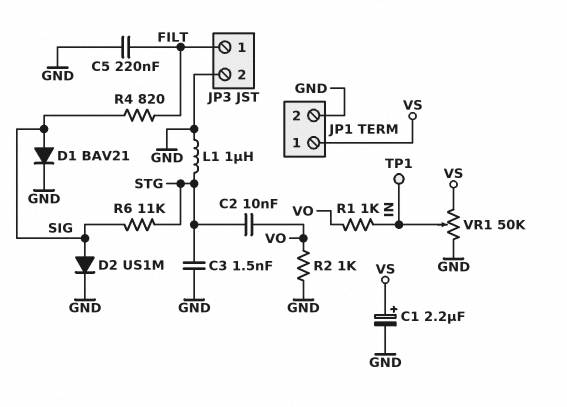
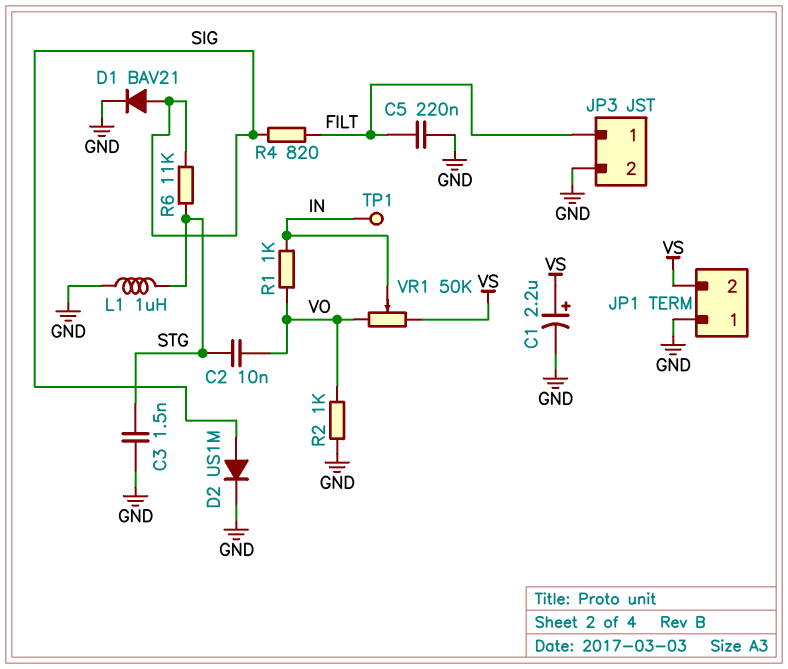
JP1 pin 1: VS -> GND
JP1 pin 2: GND -> VS
VR1: 50k (GND, VS, wiper IN) -> 50k (VO, VS, wiper IN)

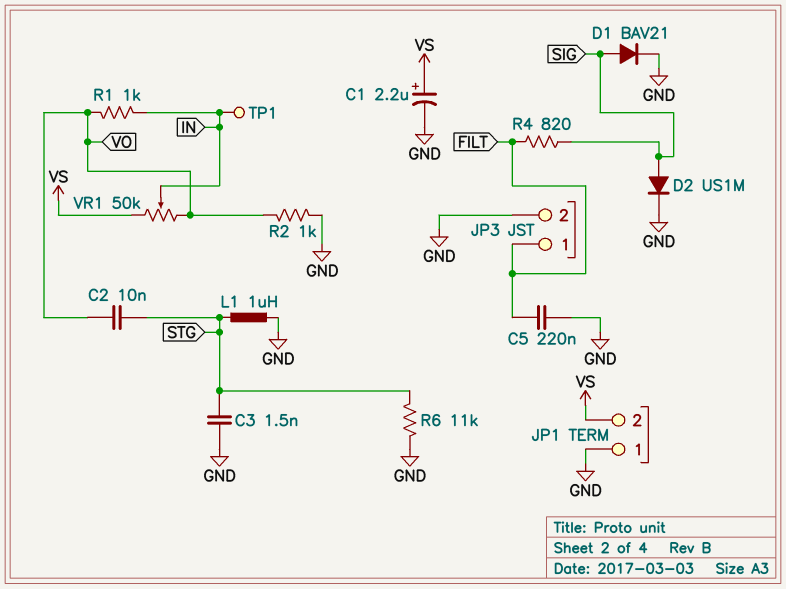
R6: 11k (SIG, STG) -> 11k (GND, STG)

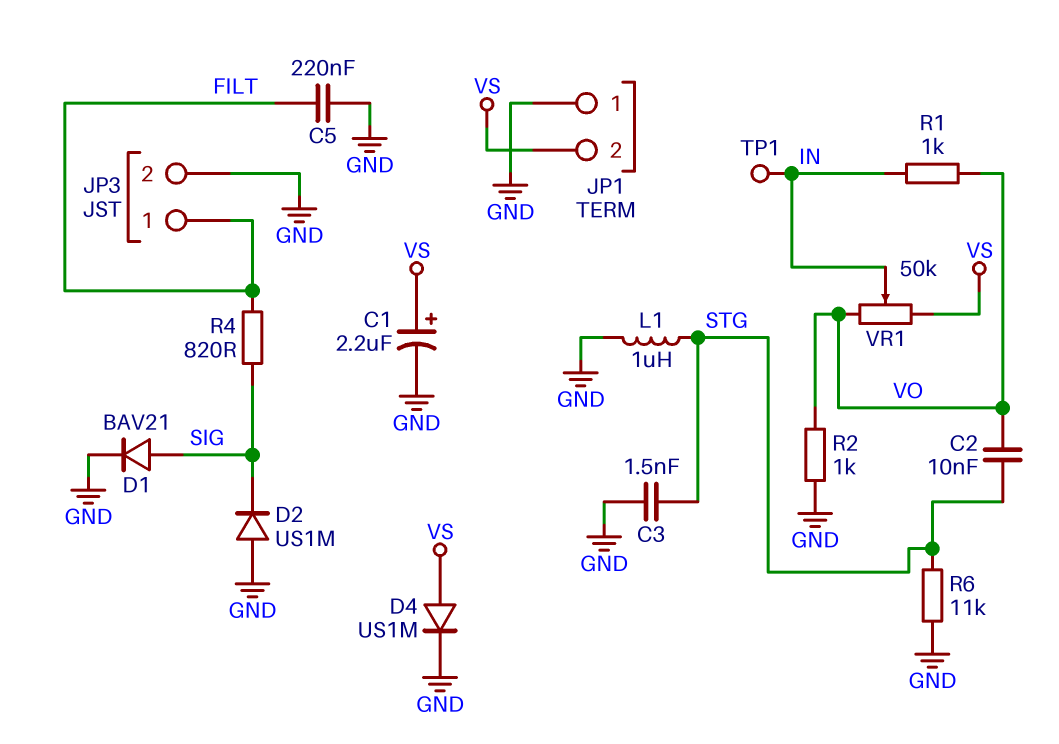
D2: diode US1M (A SIG, K GND) -> diode US1M (A GND, K SIG)
D4: none -> diode US1M (A VS, K GND)

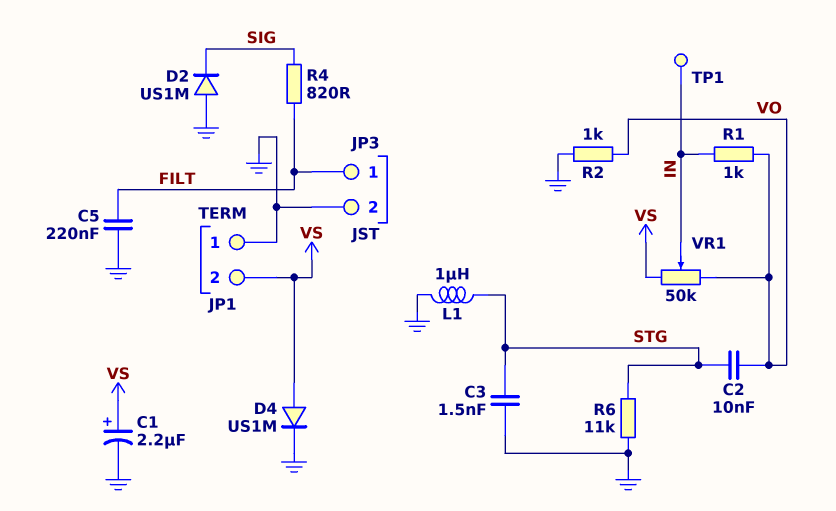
D1: diode BAV21 (A SIG, K GND) -> none

